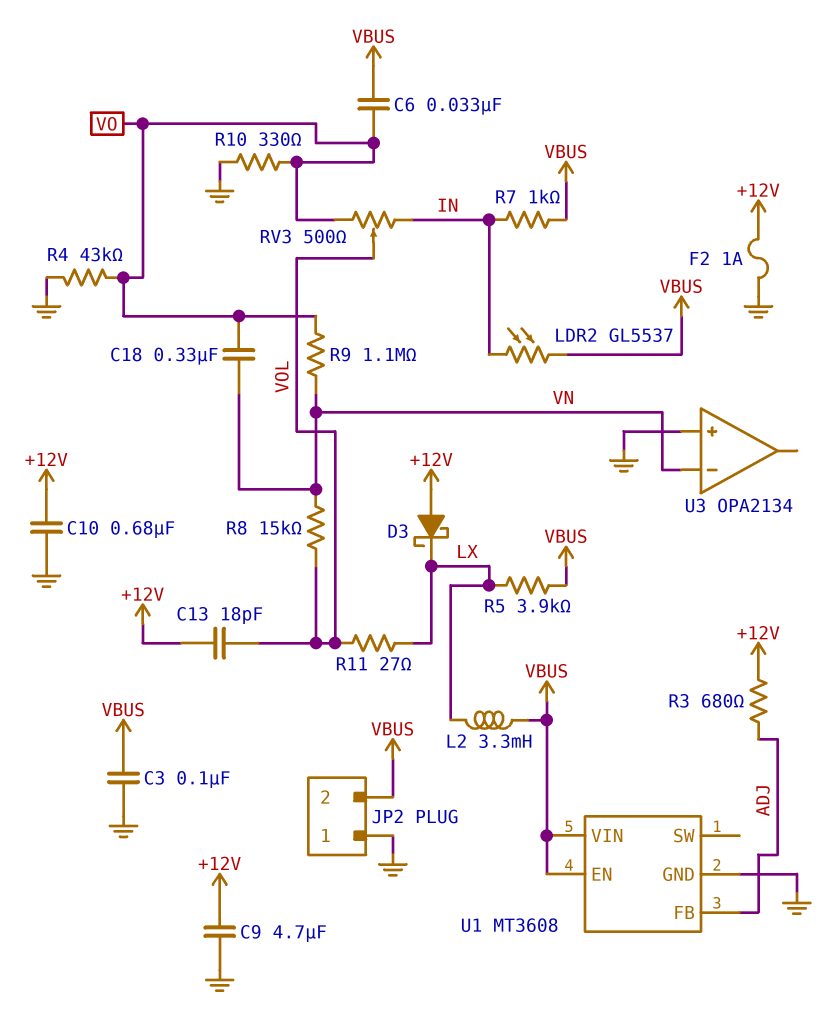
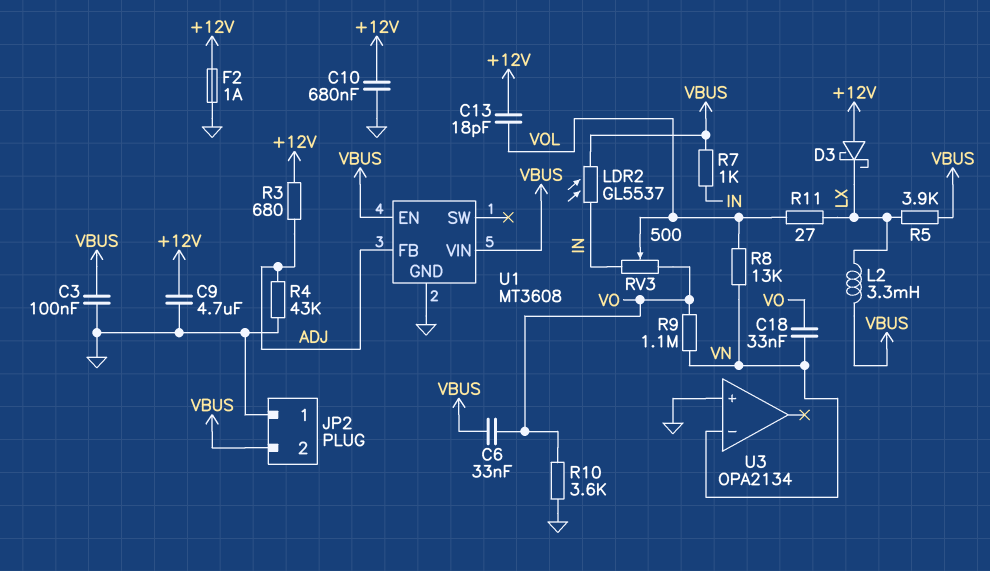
C18: 330nF (VN, VO) -> 33nF (VN, VO)
R4: 43k (GND, VO) -> 43k (ADJ, GND)
R8: 15k (VN, VOL) -> 13k (VN, VOL)
R10: 330 (GND, VO) -> 3.6k (GND, VO)

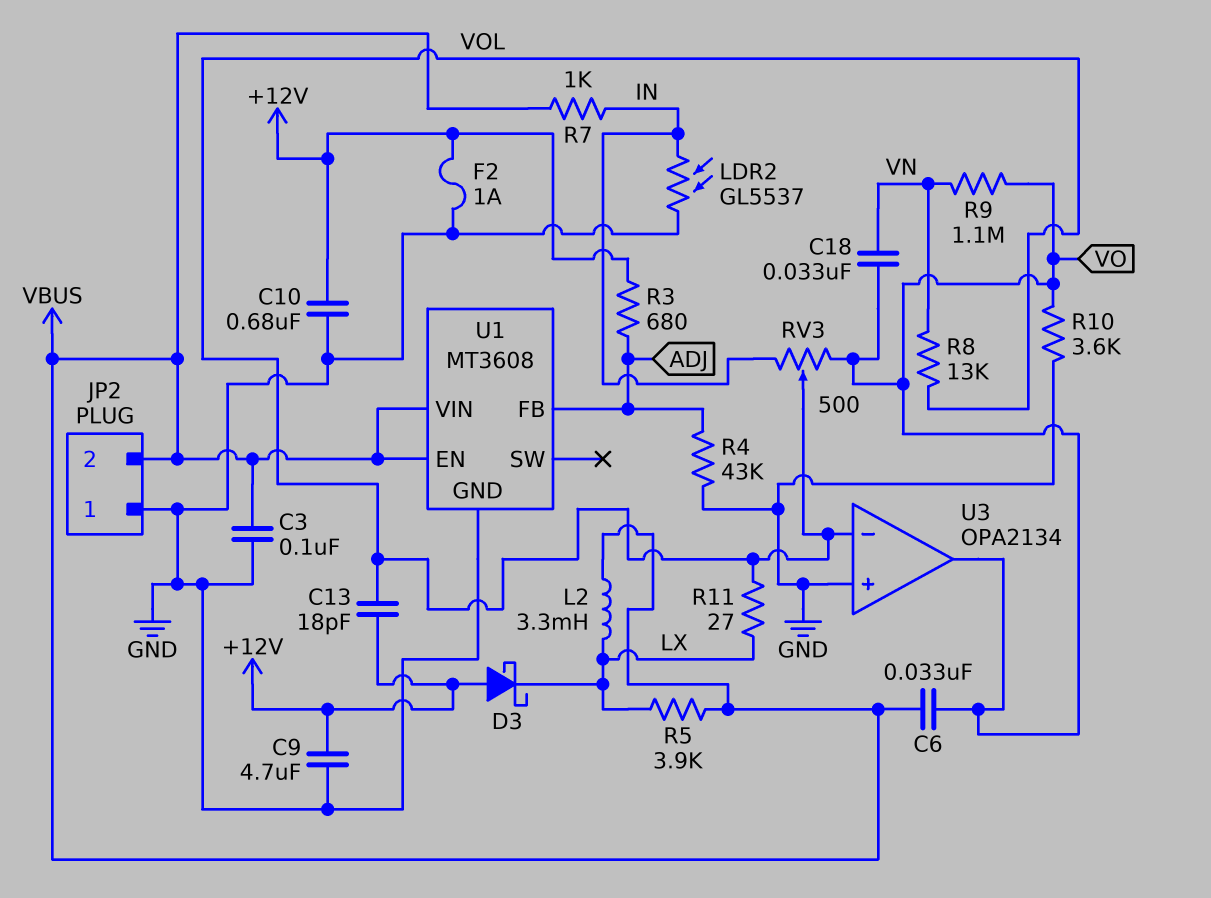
LDR2: GL5537 (IN, VBUS) -> GL5537 (GND, IN)
U3 pin in-: VN -> VOL
U3 pin out: none -> VO

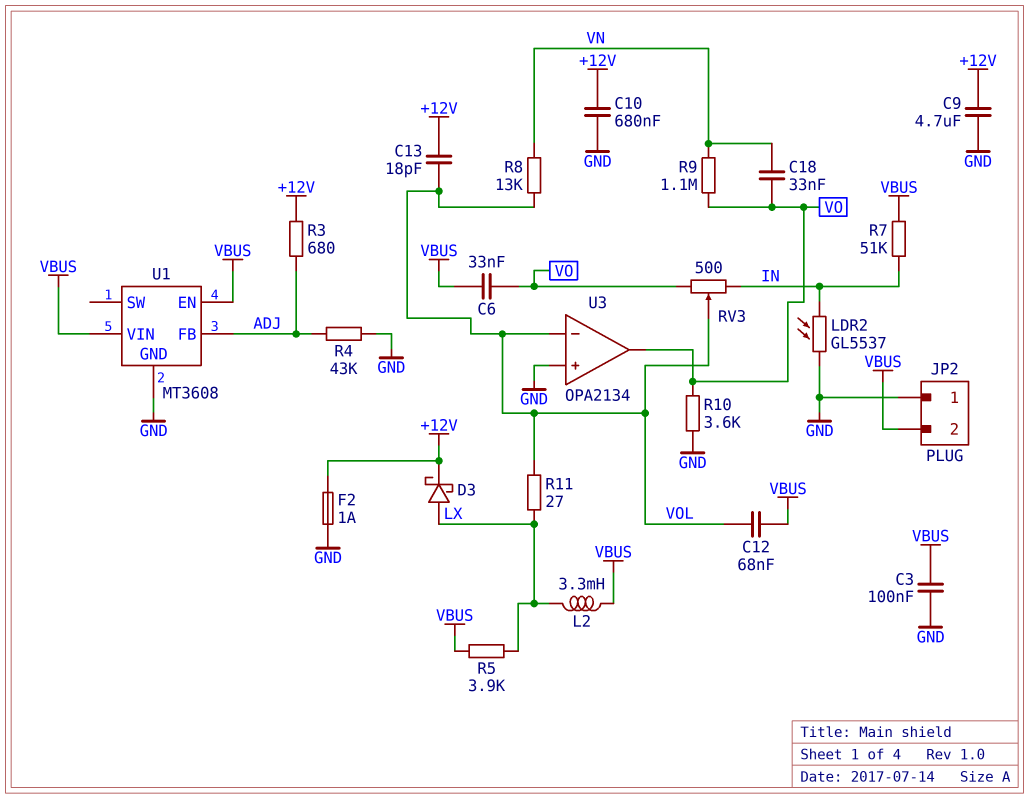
C12: none -> 68nF (VBUS, VOL)
D3: schottky (A +12V, K LX) -> schottky (A LX, K +12V)
R7: 1k (IN, VBUS) -> 51k (IN, VBUS)

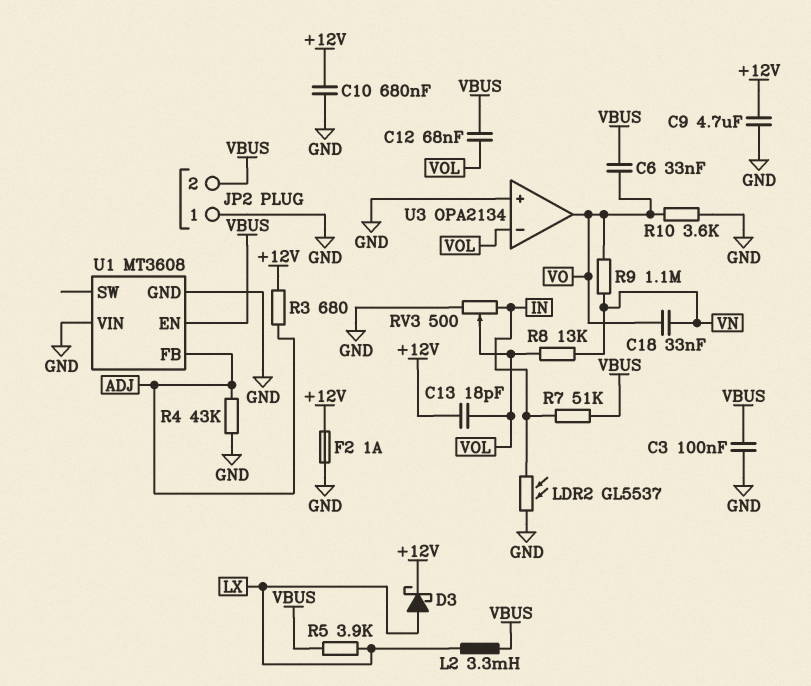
R11: 27 (LX, VOL) -> none
RV3: 500 (IN, VO, wiper VOL) -> 500 (GND, IN, wiper VOL)
U1 pin VIN: VBUS -> GND

